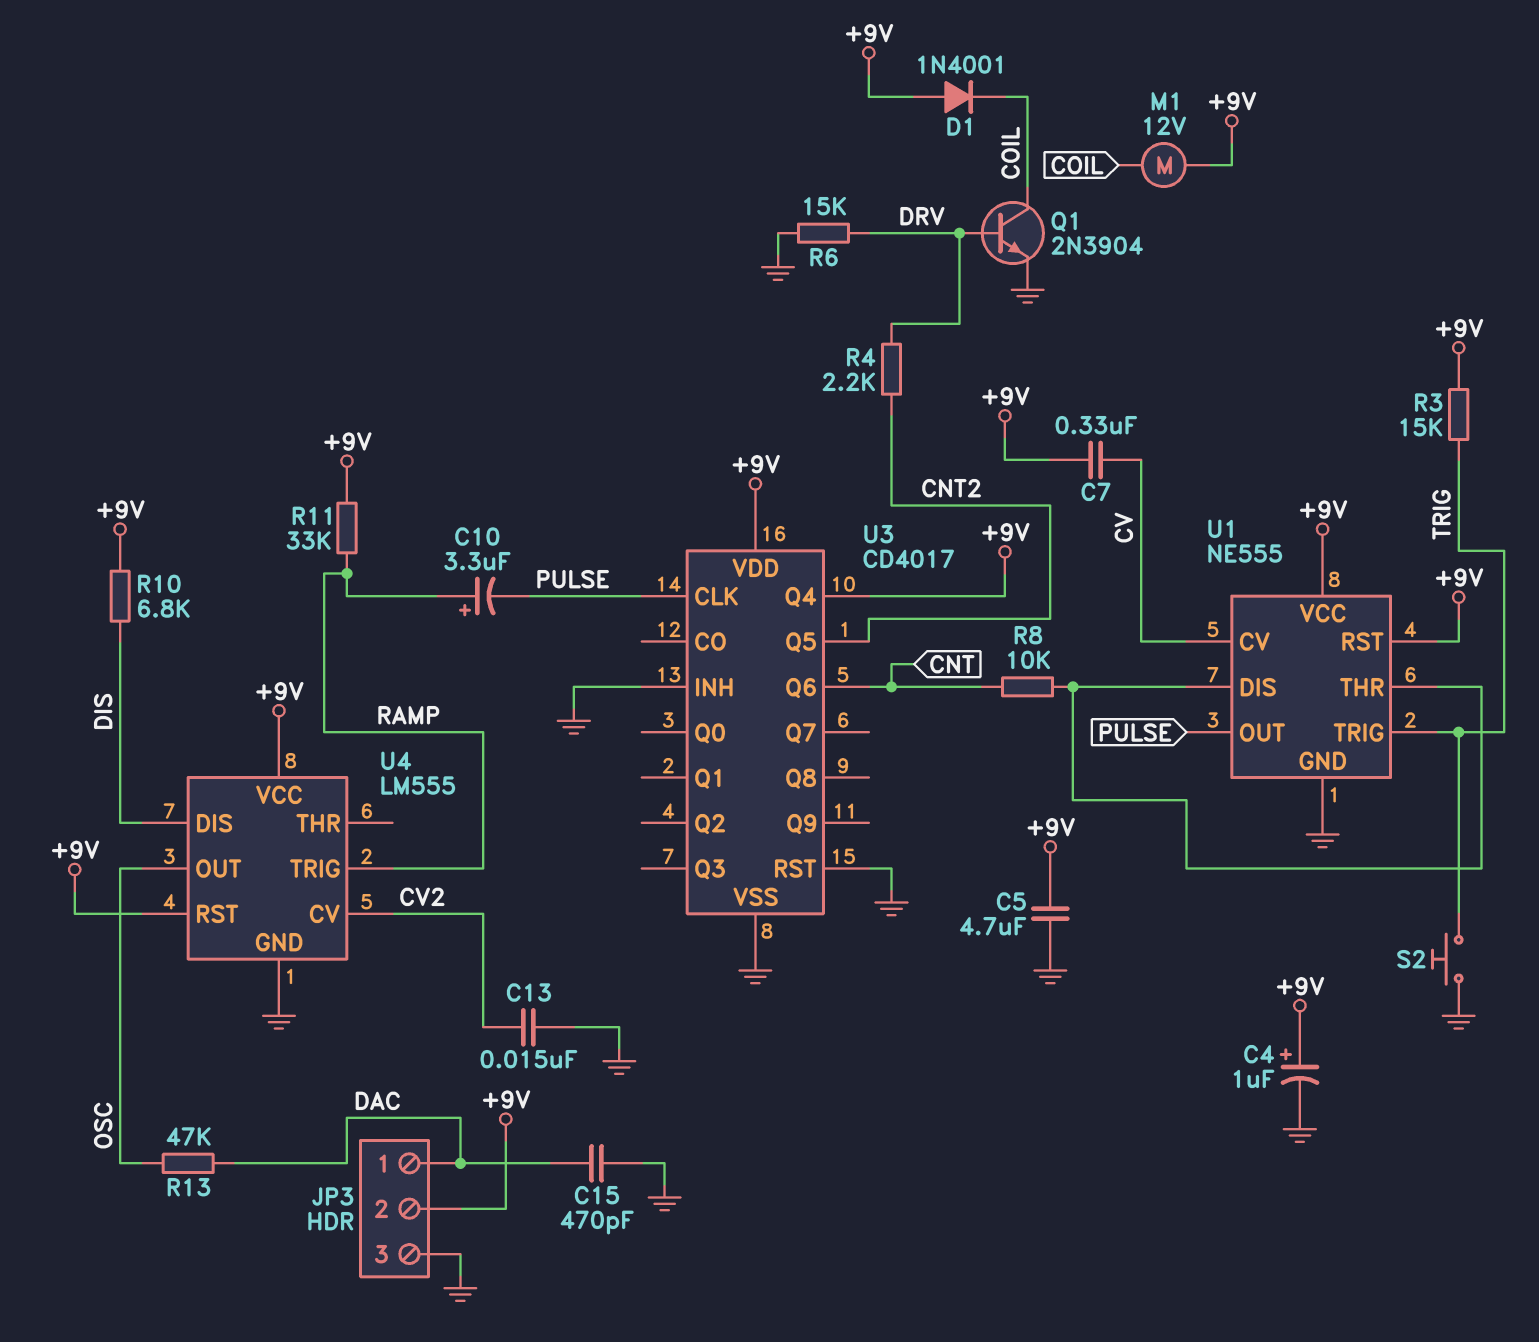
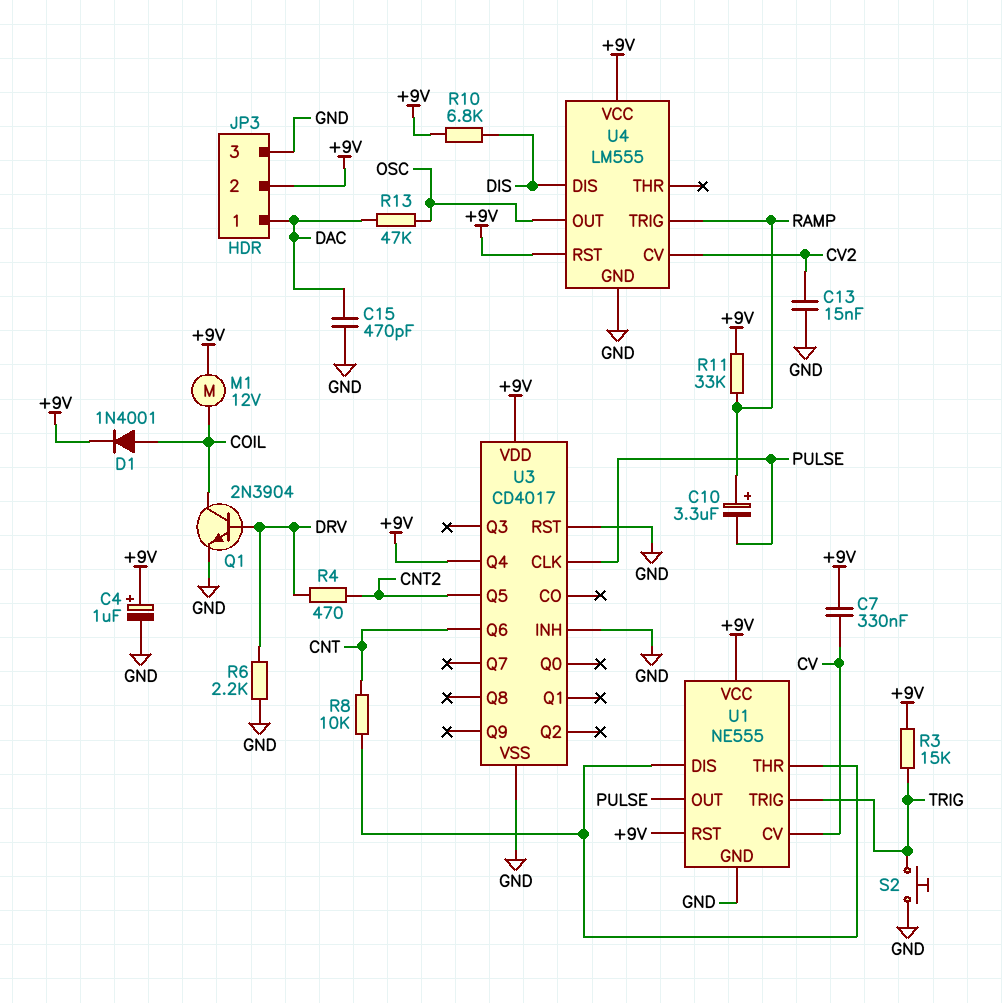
C5: 4.7uF (+9V, GND) -> none
D1: diode 1N4001 (A +9V, K COIL) -> diode 1N4001 (A COIL, K +9V)
R4: 2.2k (CNT2, DRV) -> 470 (CNT2, DRV)
R6: 15k (DRV, GND) -> 2.2k (DRV, GND)

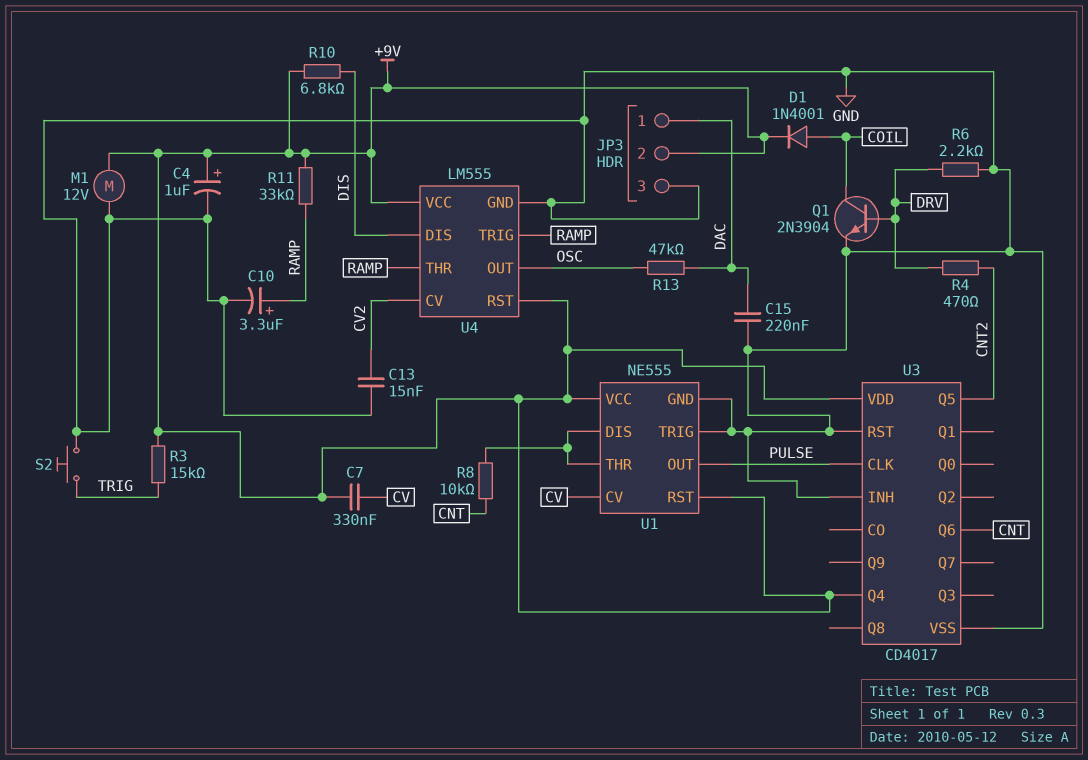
C10: 3.3uF (plus RAMP, minus PULSE) -> 3.3uF (plus RAMP, minus GND)
C15: 470pF (DAC, GND) -> 220nF (DAC, GND)
M1: motor 12V (+9V, COIL) -> motor 12V (+9V, GND)
U1 pin TRIG: TRIG -> GND
U4 pin THR: none -> RAMP

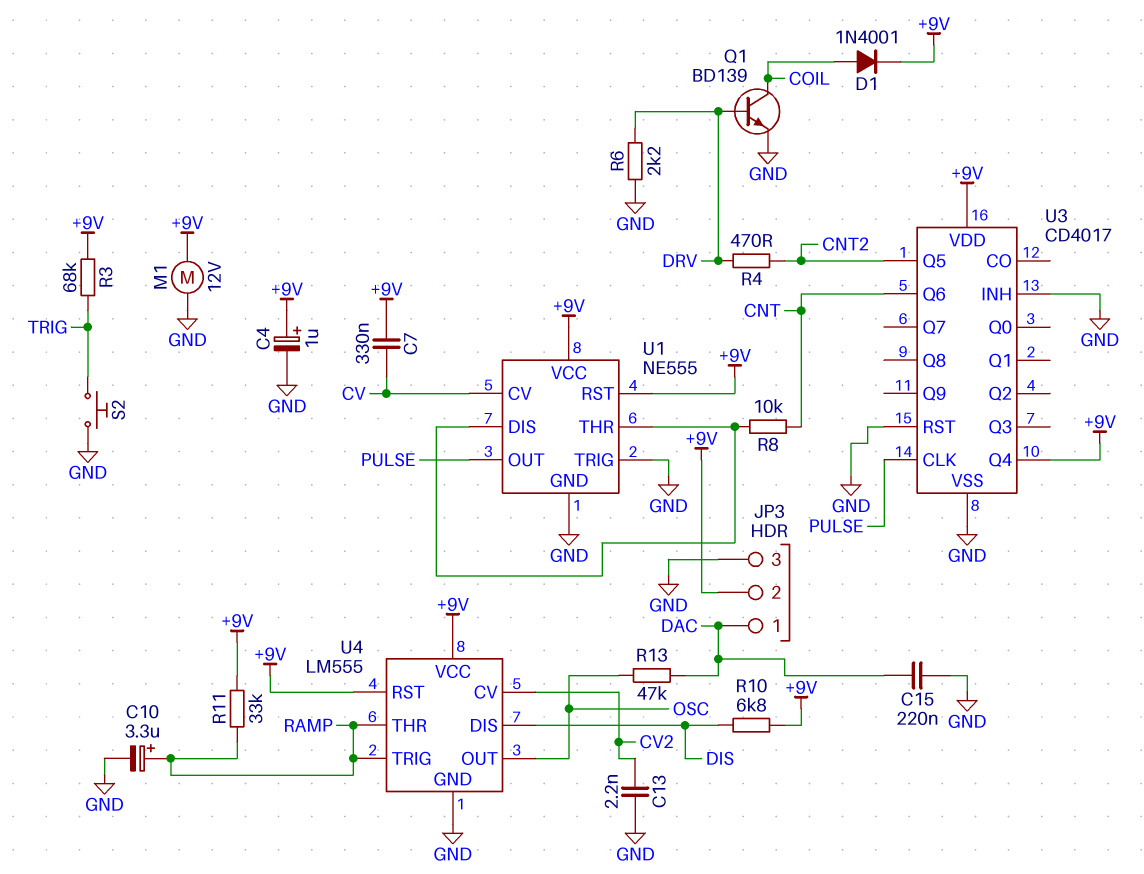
C13: 15nF (CV2, GND) -> 2.2nF (CV2, GND)
Q1: NPN 2N3904 (B DRV, C COIL, E GND) -> NPN BD139 (B DRV, C COIL, E GND)
R3: 15k (+9V, TRIG) -> 68k (+9V, TRIG)

